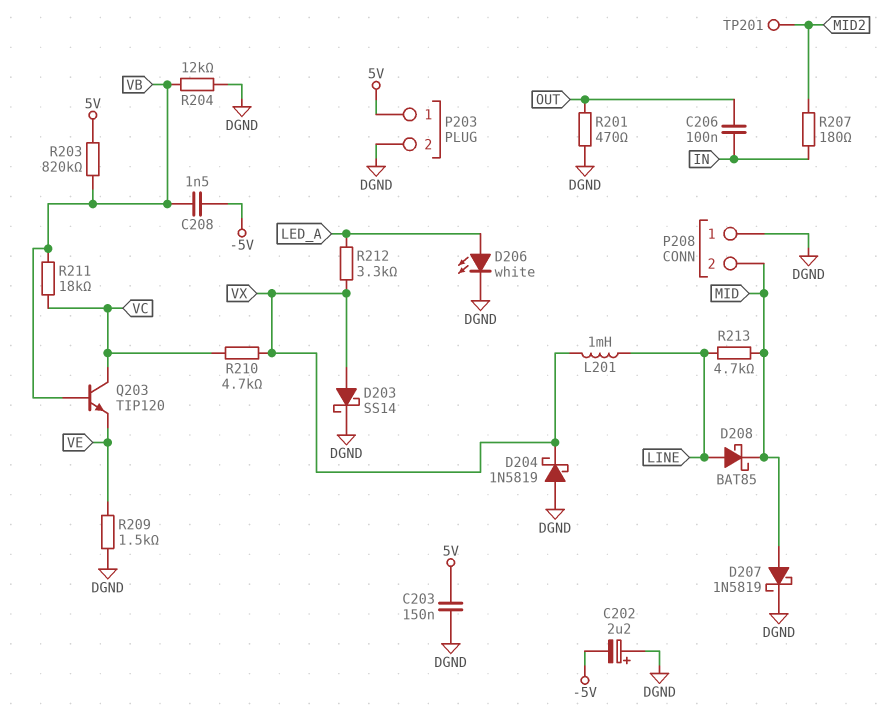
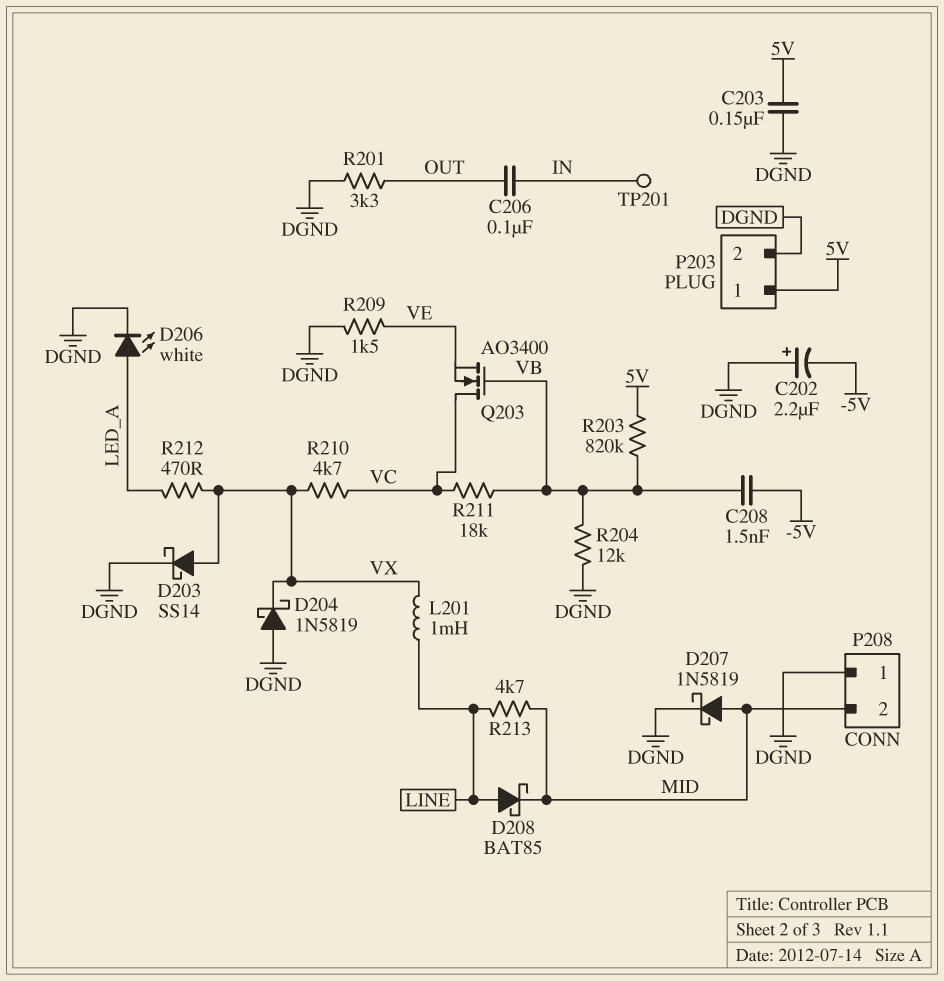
Q203: NPN TIP120 (B VB, C VC, E VE) -> NMOS AO3400 (G VB, D VC, S VE)
R201: 470 (DGND, OUT) -> 3.3k (DGND, OUT)
R207: 180 (IN, MID2) -> none
R212: 3.3k (LED_A, VX) -> 470 (LED_A, VX)
TP201: test point (MID2) -> test point (IN)

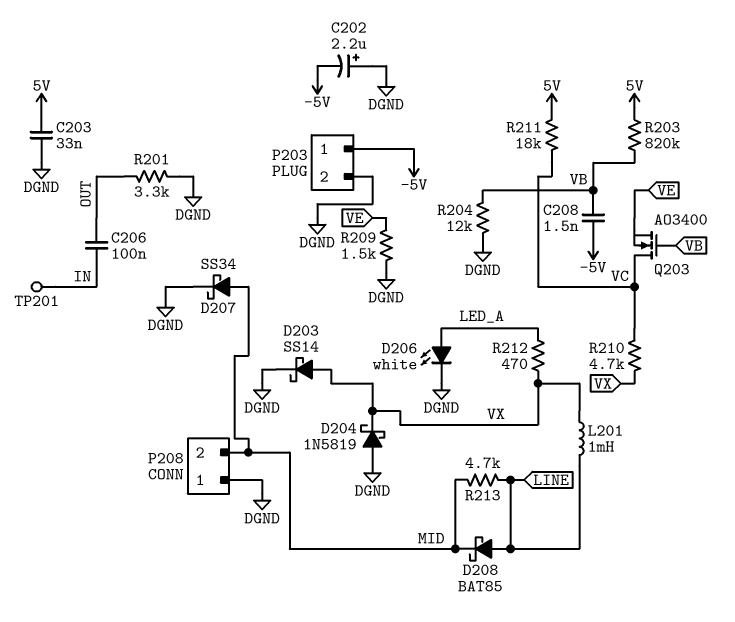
C203: 150nF (5V, DGND) -> 33nF (5V, DGND)
D207: schottky 1N5819 (A MID, K DGND) -> schottky SS34 (A MID, K DGND)
P203 pin 1: 5V -> -5V
R211: 18k (VB, VC) -> 18k (5V, VC)

